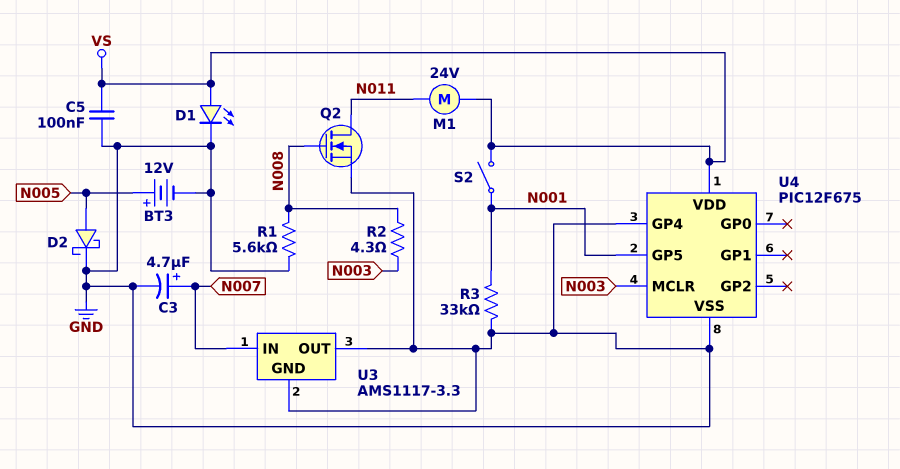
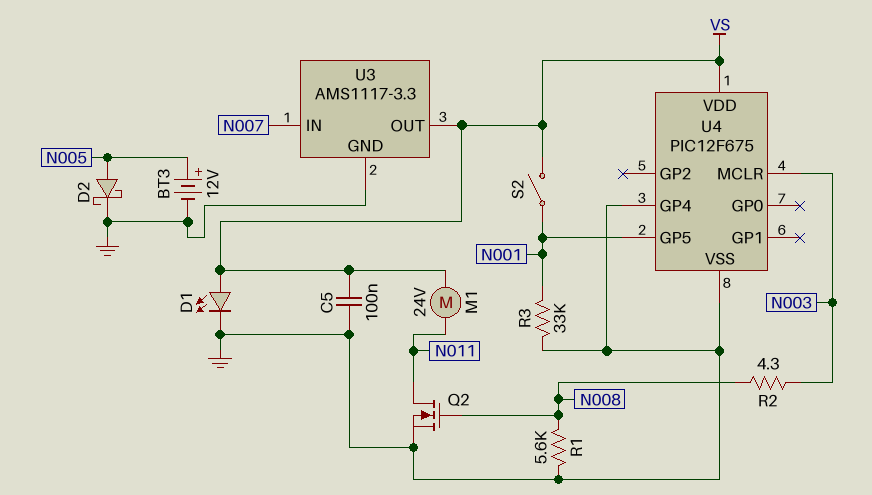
C3: 4.7uF (plus N007, minus GND) -> none
U3 pin OUT: GND -> VS

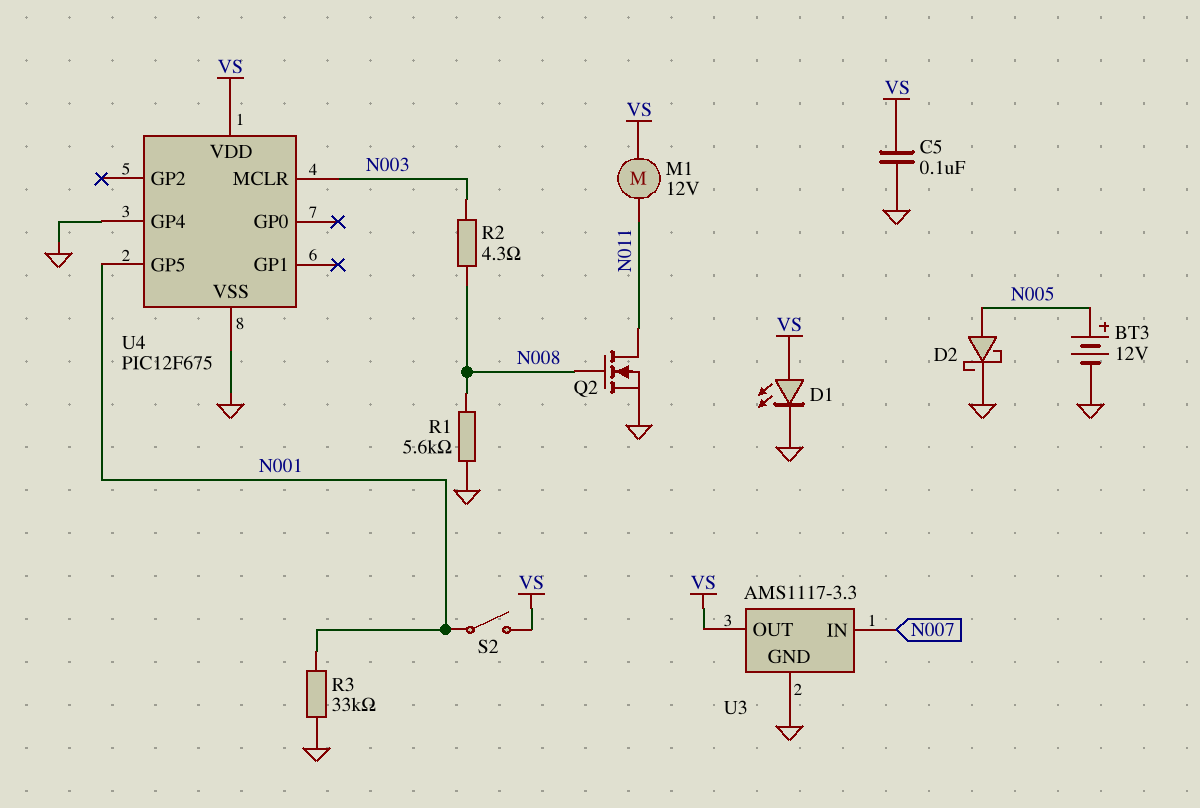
M1: motor 24V (N011, VS) -> motor 12V (N011, VS)

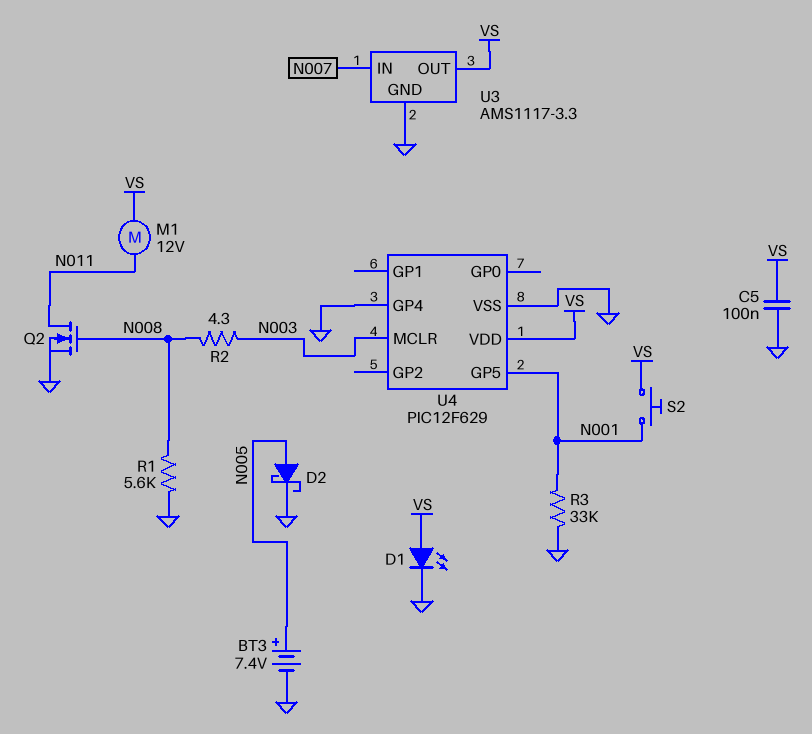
BT3: 12V (plus N005, minus GND) -> 7.4V (plus N005, minus GND)
S2: switch (N001, VS) -> button (N001, VS)
U4: PIC12F675 -> PIC12F629

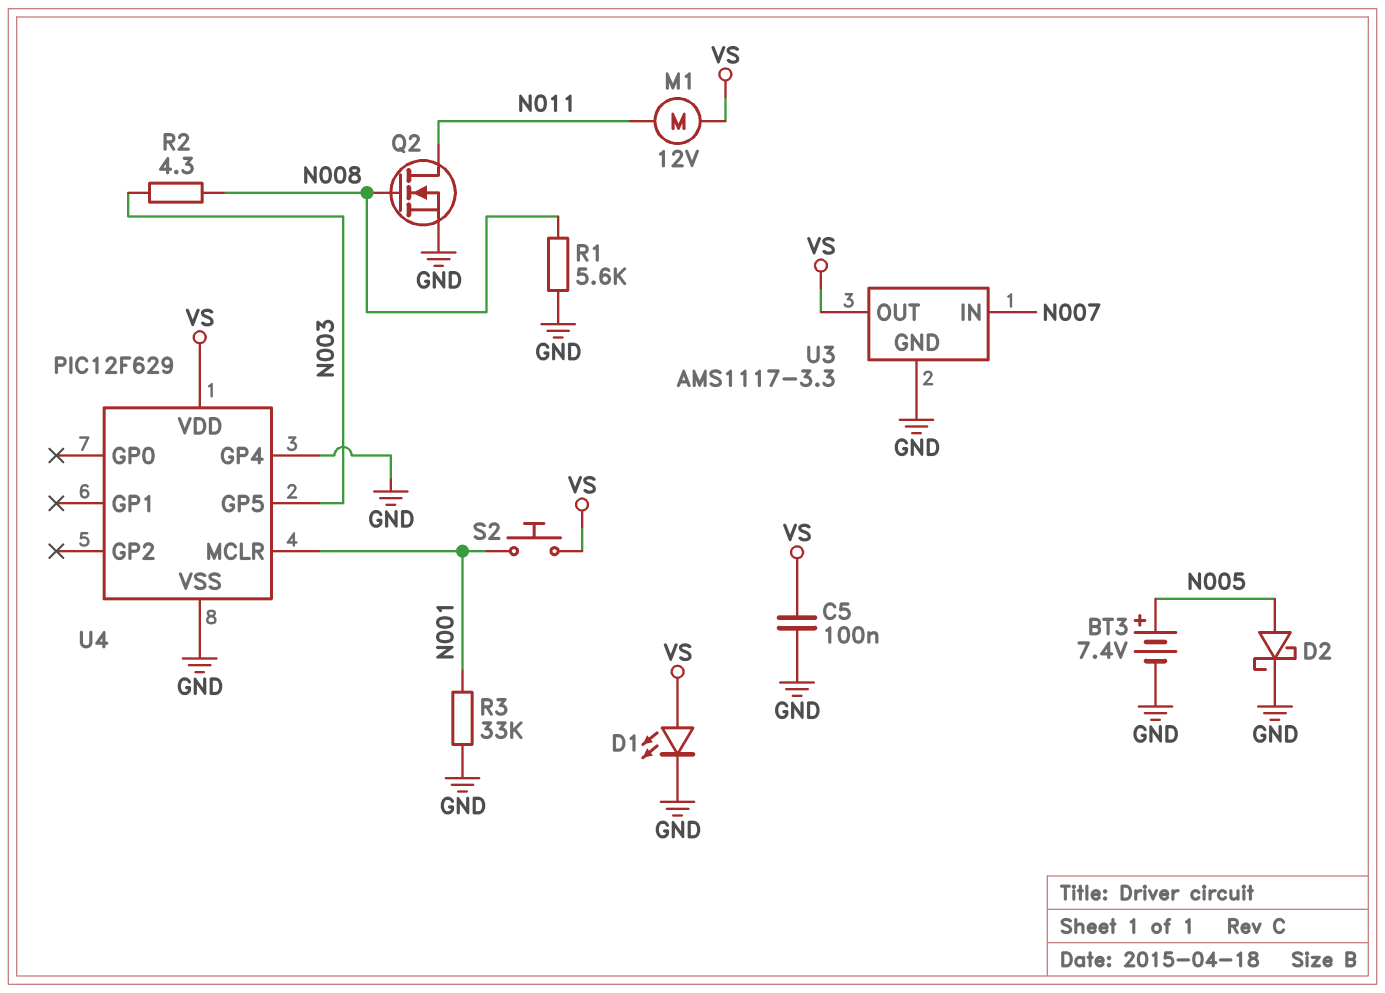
U4 pin GP5: N001 -> N003
U4 pin MCLR: N003 -> N001

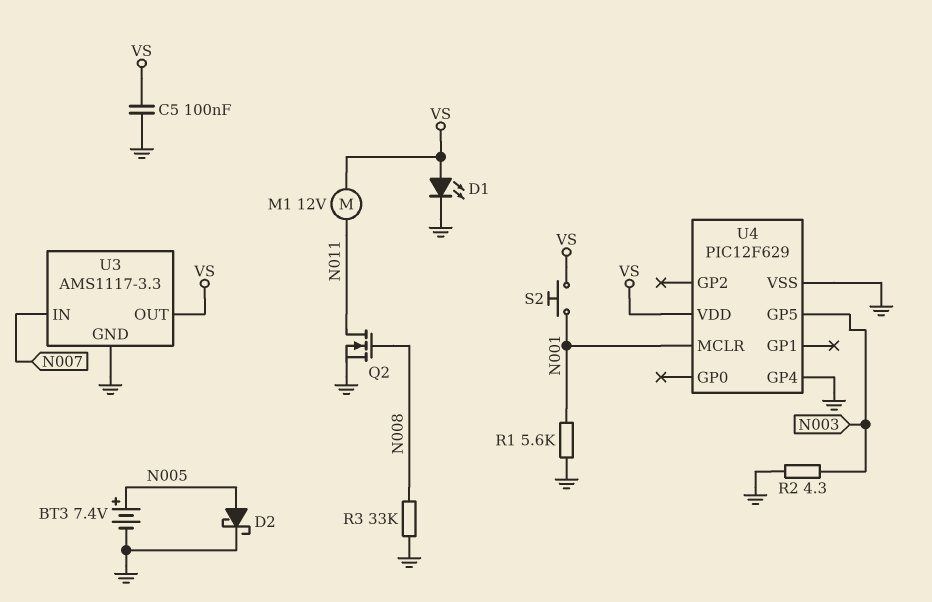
R1: 5.6k (GND, N008) -> 5.6k (GND, N001)
R2: 4.3 (N003, N008) -> 4.3 (GND, N003)
R3: 33k (GND, N001) -> 33k (GND, N008)

